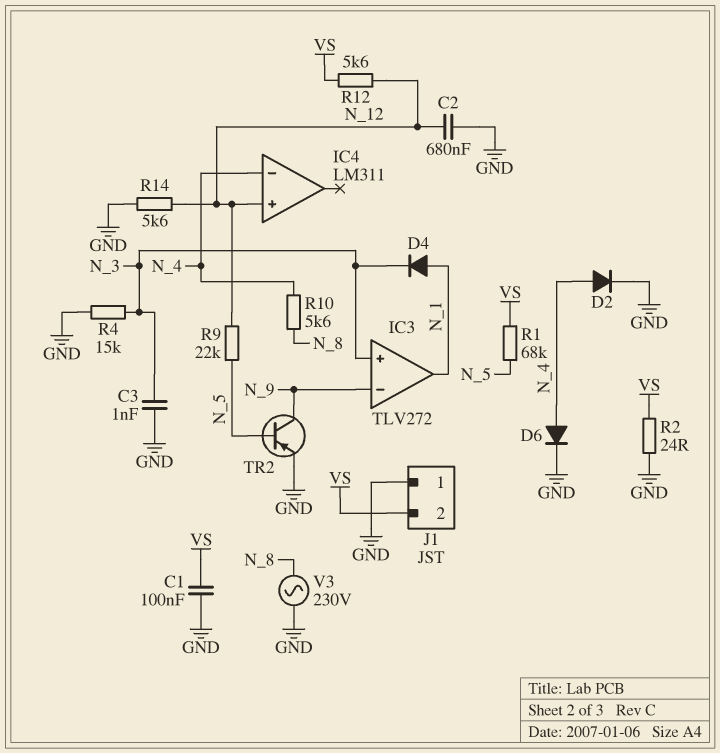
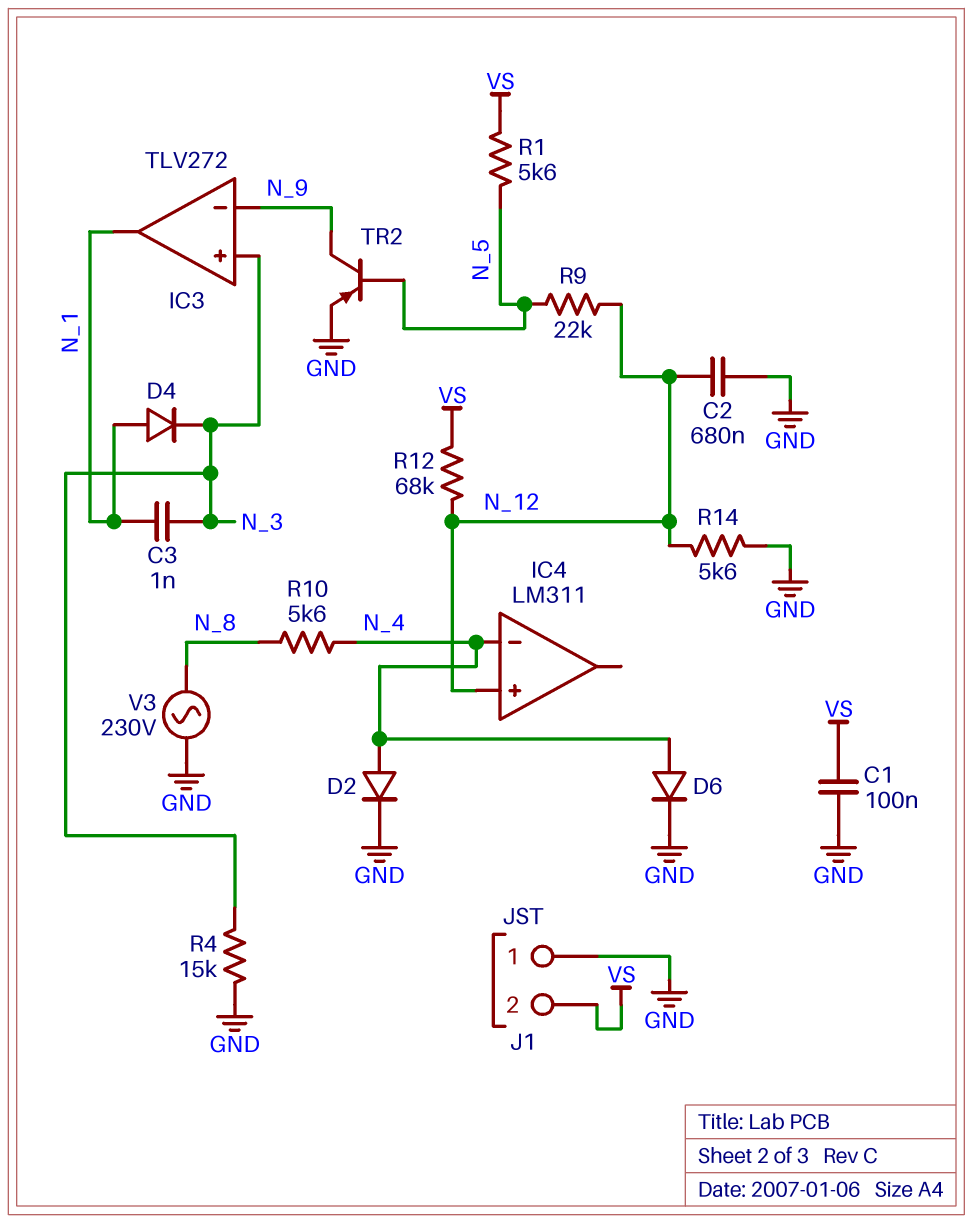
C3: 1nF (GND, N_3) -> 1nF (N_1, N_3)
R1: 68k (N_5, VS) -> 5.6k (N_5, VS)
R2: 24 (GND, VS) -> none
R12: 5.6k (N_12, VS) -> 68k (N_12, VS)

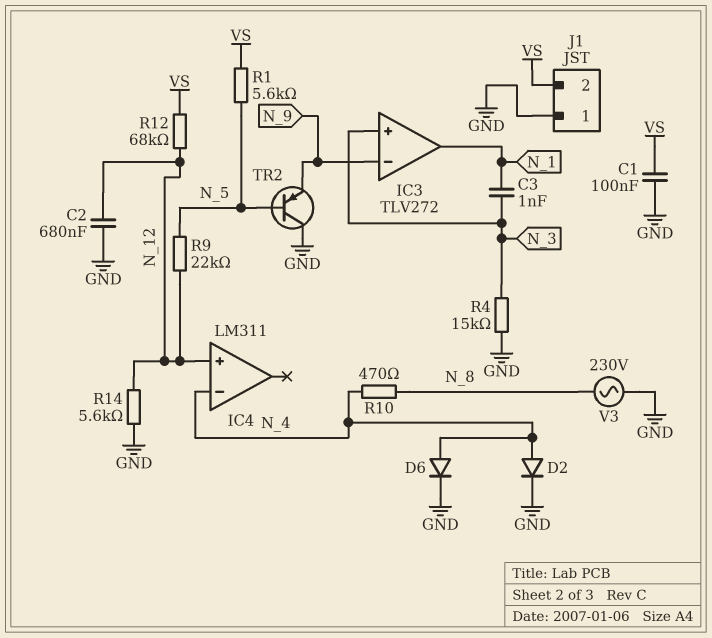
D4: diode (A N_1, K N_3) -> none
R10: 5.6k (N_4, N_8) -> 470 (N_4, N_8)
TR2: PNP (B N_5, C N_9, E GND) -> PNP (B N_5, C GND, E N_9)

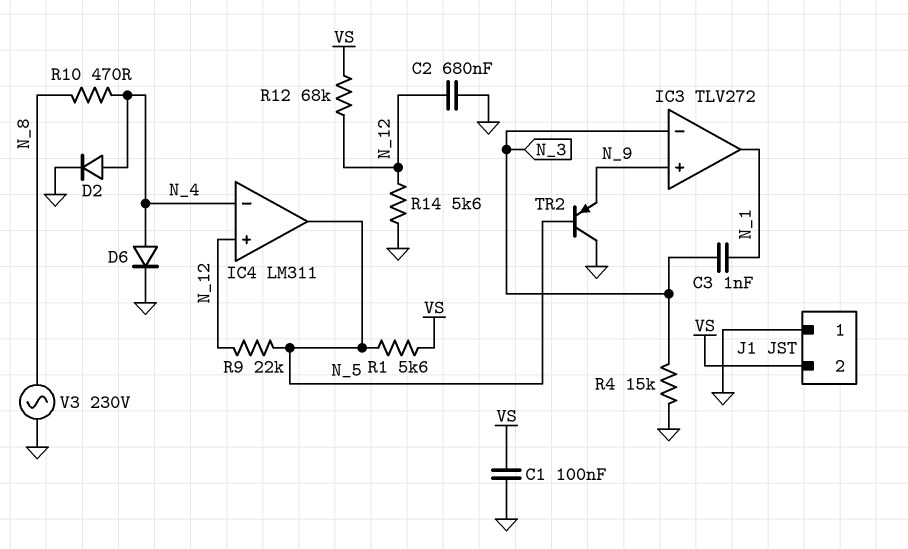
IC3 pin in+: N_3 -> N_9
IC3 pin in-: N_9 -> N_3
IC4 pin out: none -> N_5

